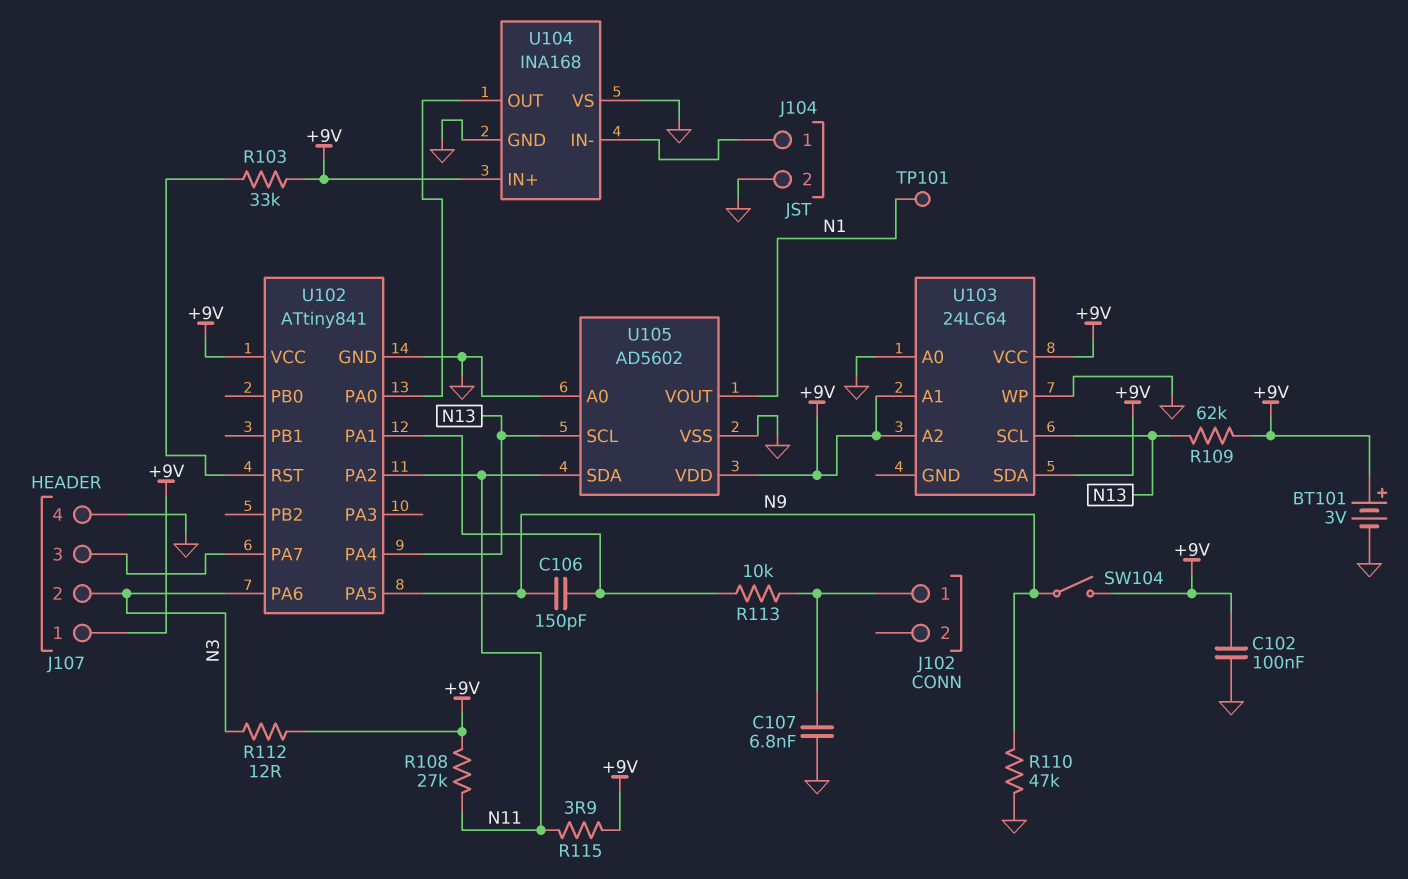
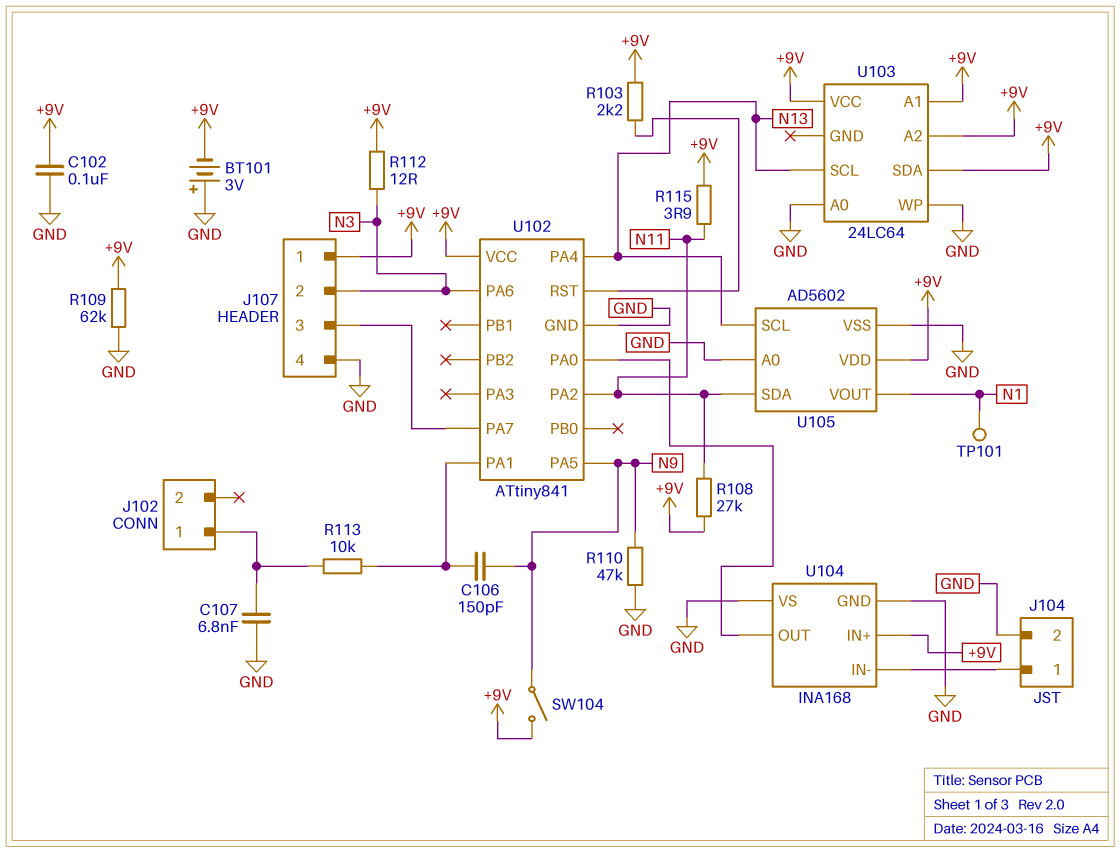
BT101: 3V (plus +9V, minus GND) -> 3V (plus GND, minus +9V)
R103: 33k (+9V, U102/RST) -> 2.2k (+9V, U102/RST)
R109: 62k (+9V, N13) -> 62k (+9V, GND)

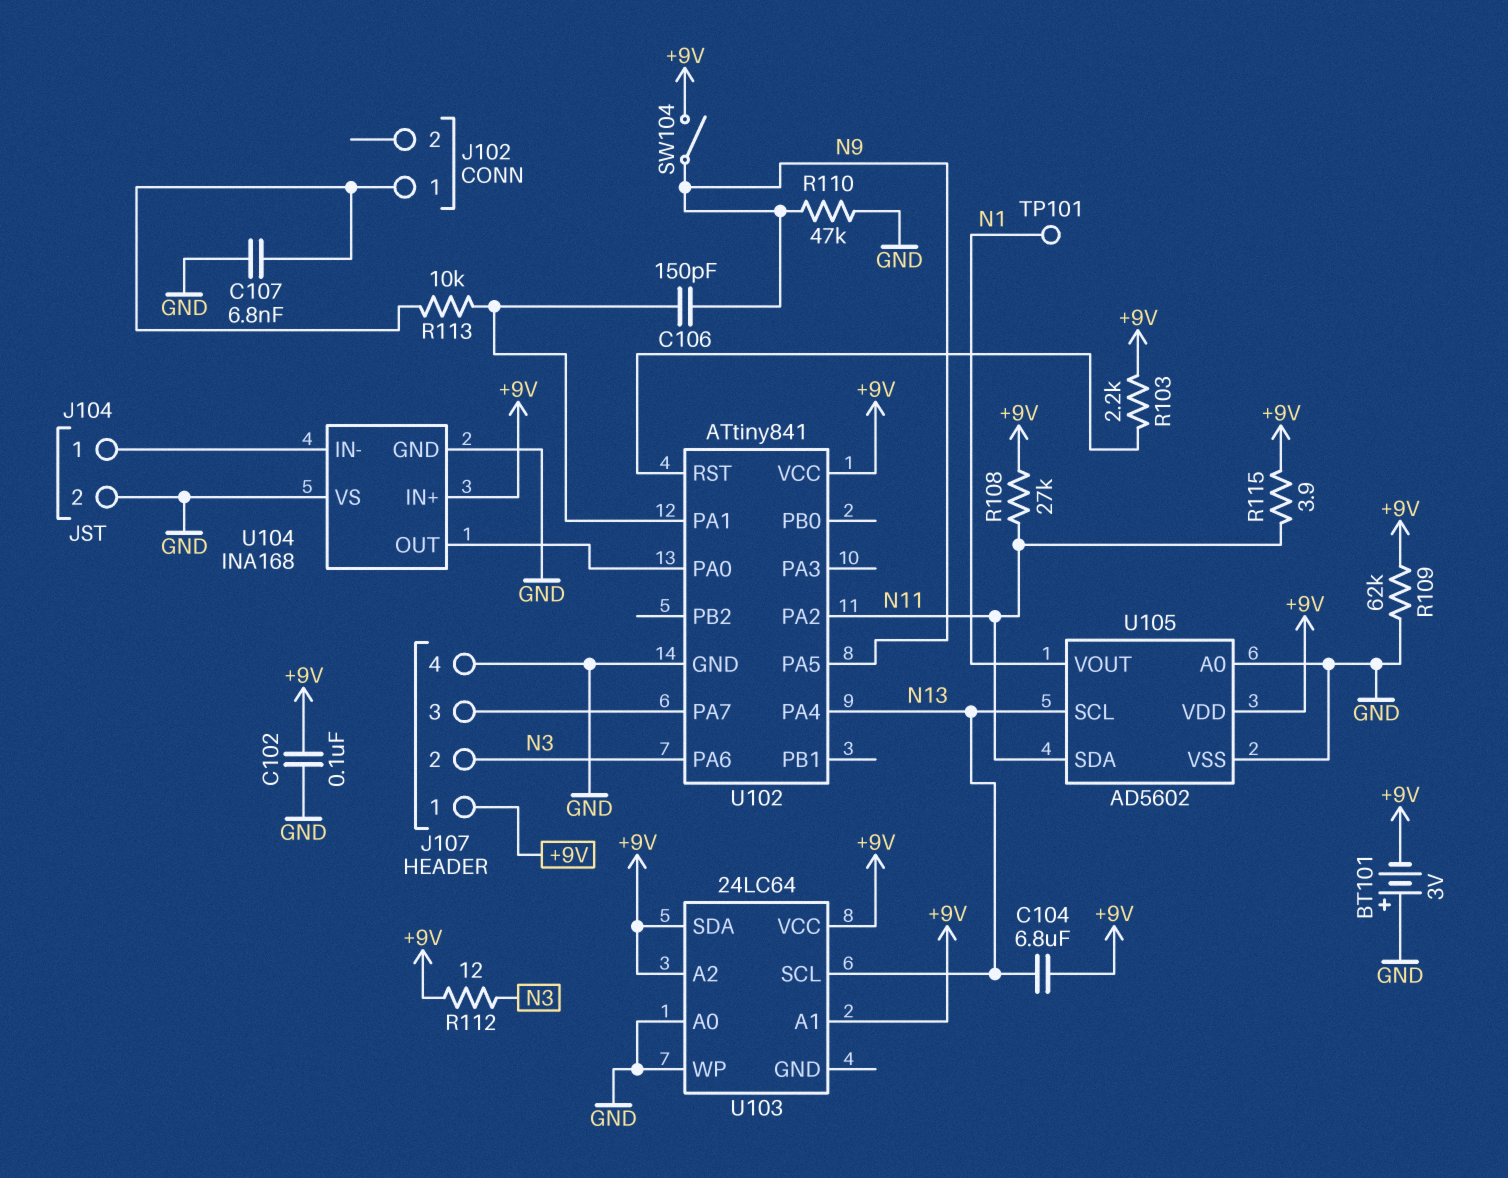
C104: none -> 6.8uF (+9V, N13)

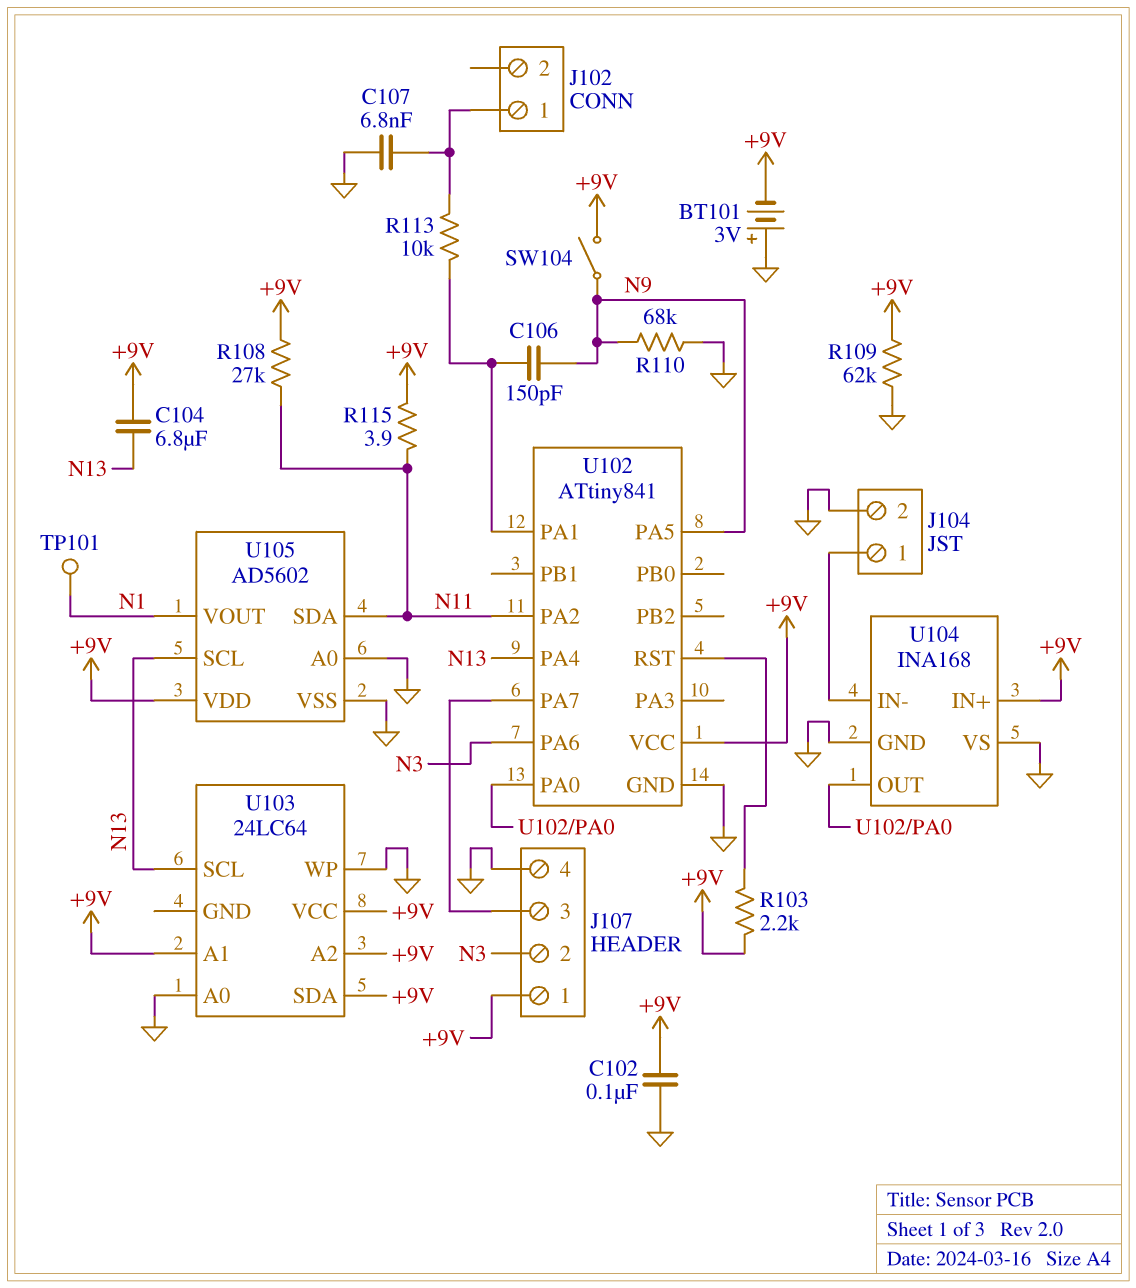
R110: 47k (GND, N9) -> 68k (GND, N9)
R112: 12 (+9V, N3) -> none

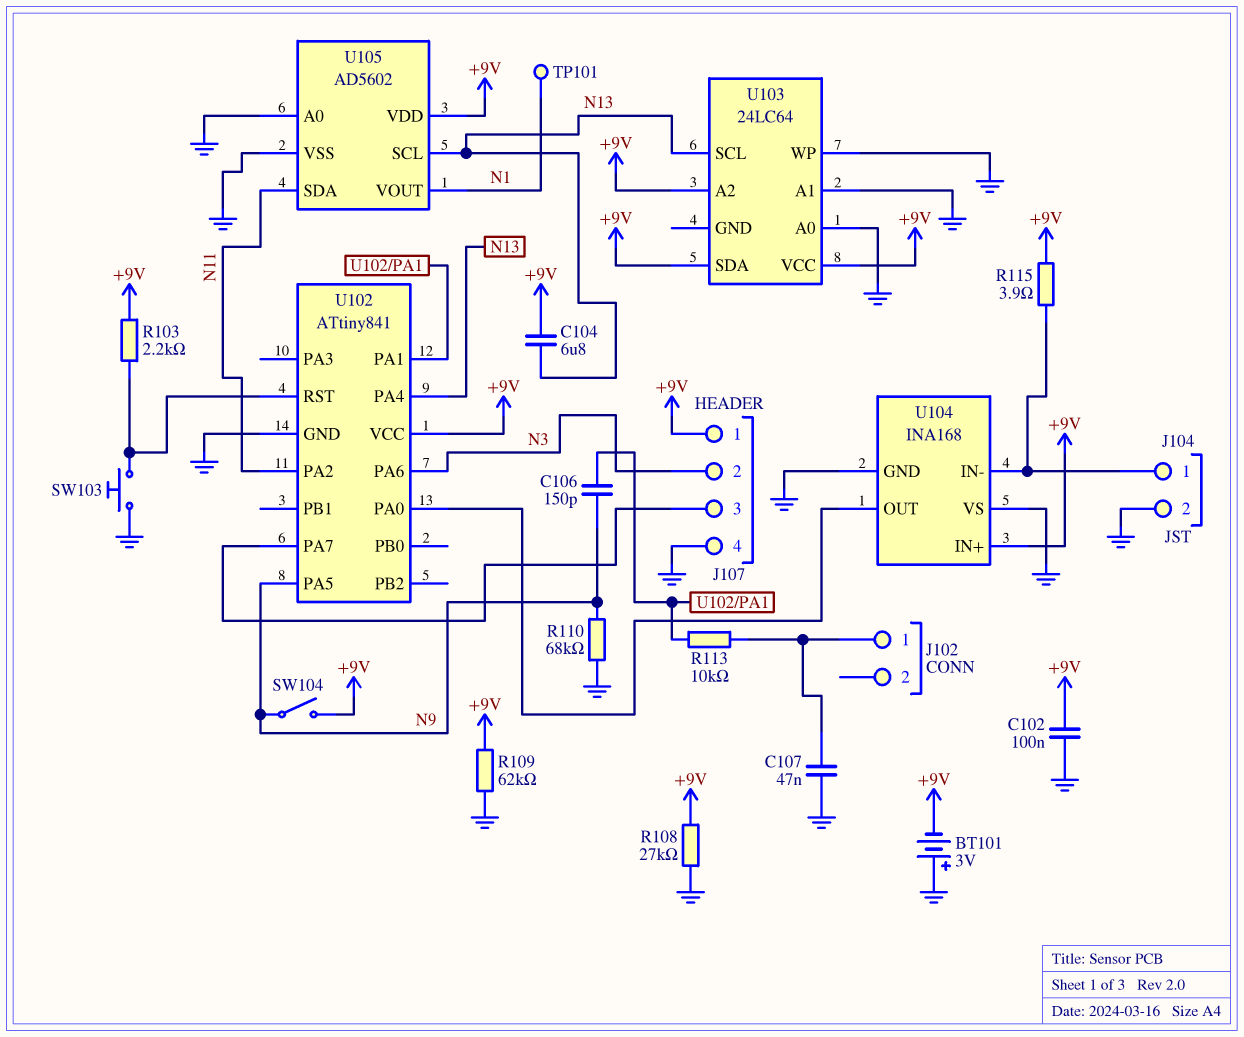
C107: 6.8nF (GND, J102/1) -> 47nF (GND, J102/1)
R108: 27k (+9V, N11) -> 27k (+9V, GND)
R115: 3.9 (+9V, N11) -> 3.9 (+9V, J104/1)
SW103: none -> button (GND, U102/RST)
U103 pin A1: +9V -> GND

